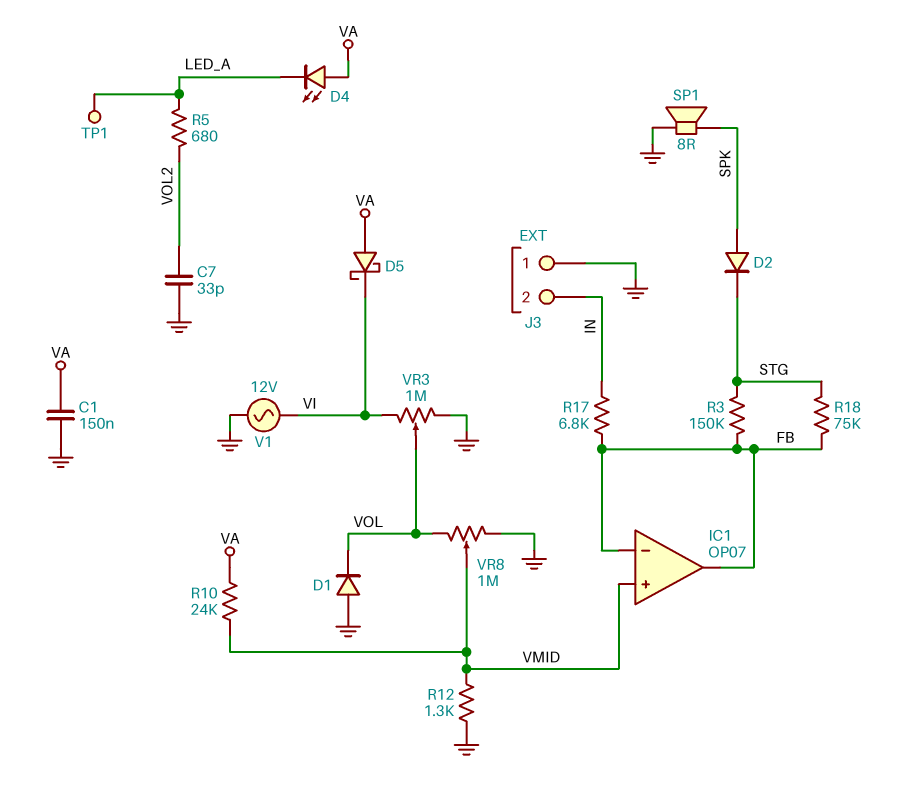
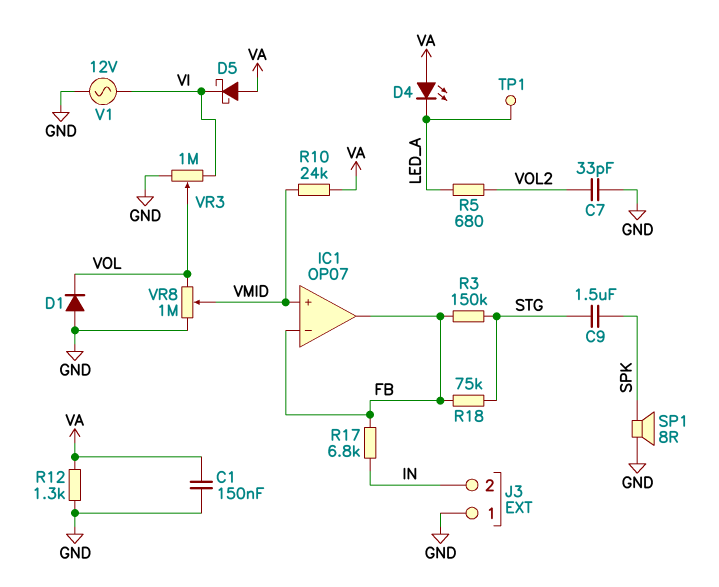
C9: none -> 1.5uF (SPK, STG)
D2: diode (A SPK, K STG) -> none
R12: 1.3k (GND, VMID) -> 1.3k (GND, VA)

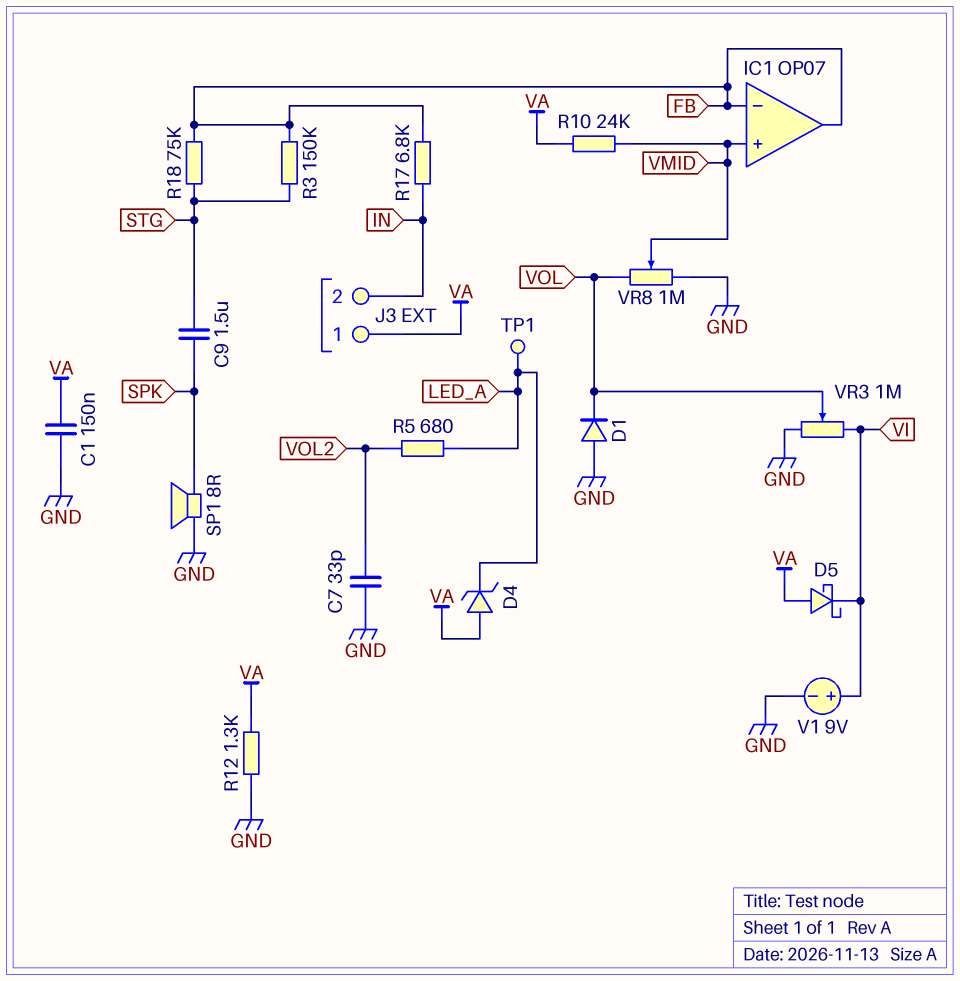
D4: LED (A VA, K LED_A) -> zener (A VA, K LED_A)
J3 pin 1: GND -> VA
V1: AC 12V (GND, VI) -> 9V (plus VI, minus GND)

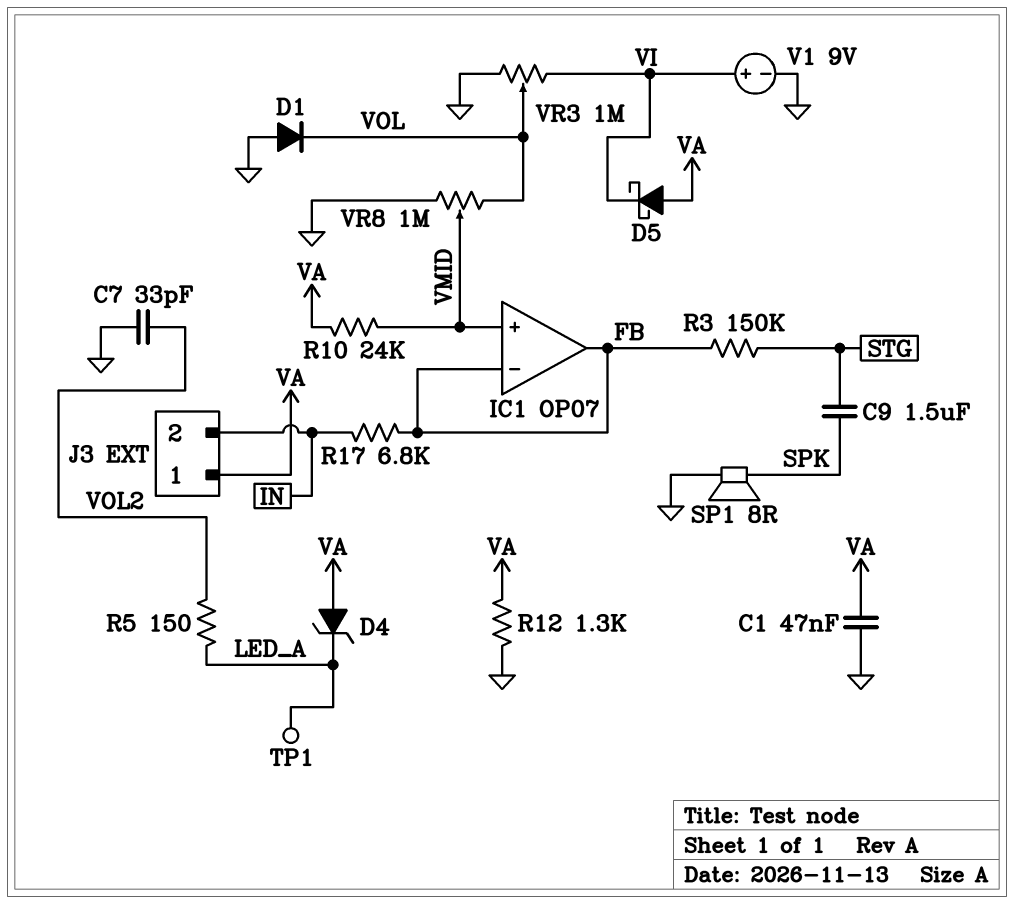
C1: 150nF (GND, VA) -> 47nF (GND, VA)
R5: 680 (LED_A, VOL2) -> 150 (LED_A, VOL2)
R18: 75k (FB, STG) -> none

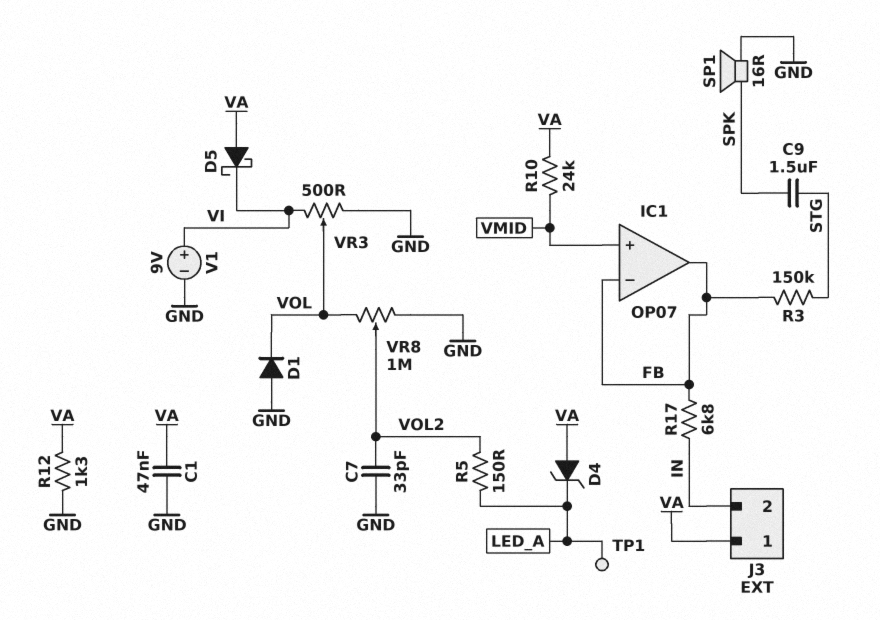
SP1: speaker 8R (GND, SPK) -> speaker 16R (GND, SPK)
VR3: 1M (GND, VI, wiper VOL) -> 500 (GND, VI, wiper VOL)
VR8: 1M (GND, VOL, wiper VMID) -> 1M (GND, VOL, wiper VOL2)

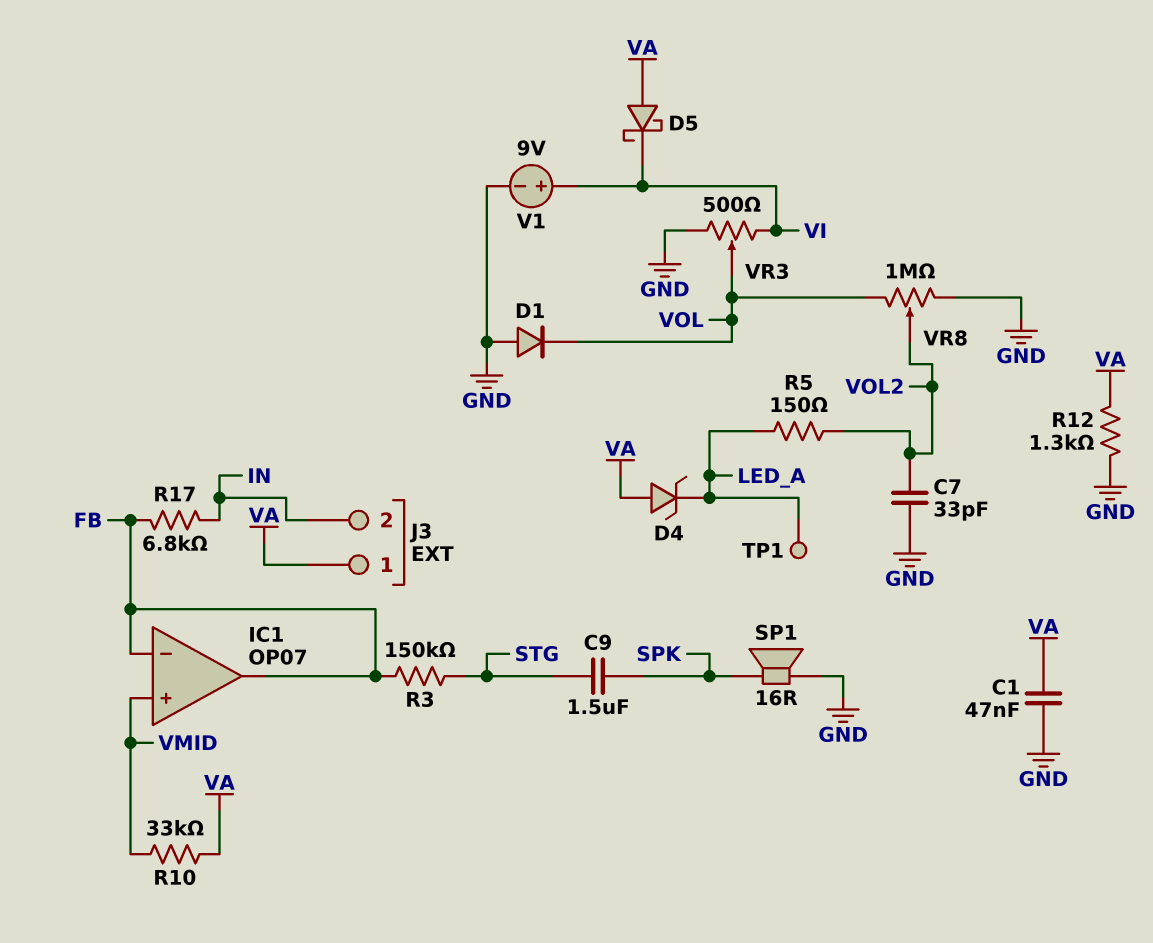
R10: 24k (VA, VMID) -> 33k (VA, VMID)

